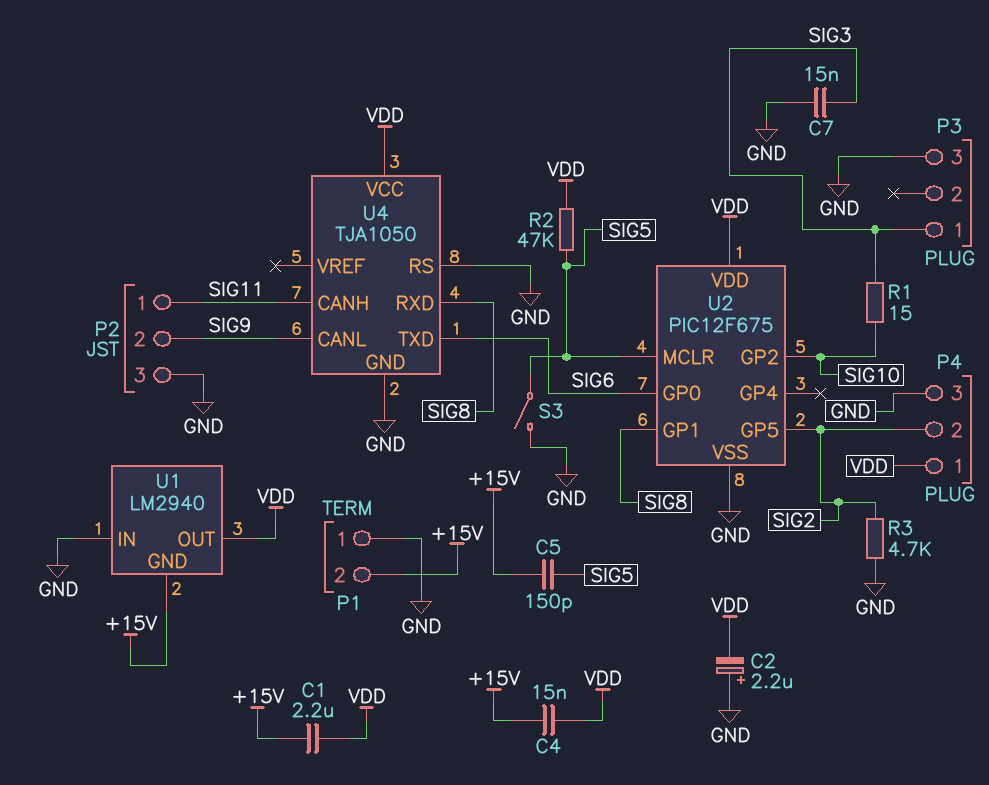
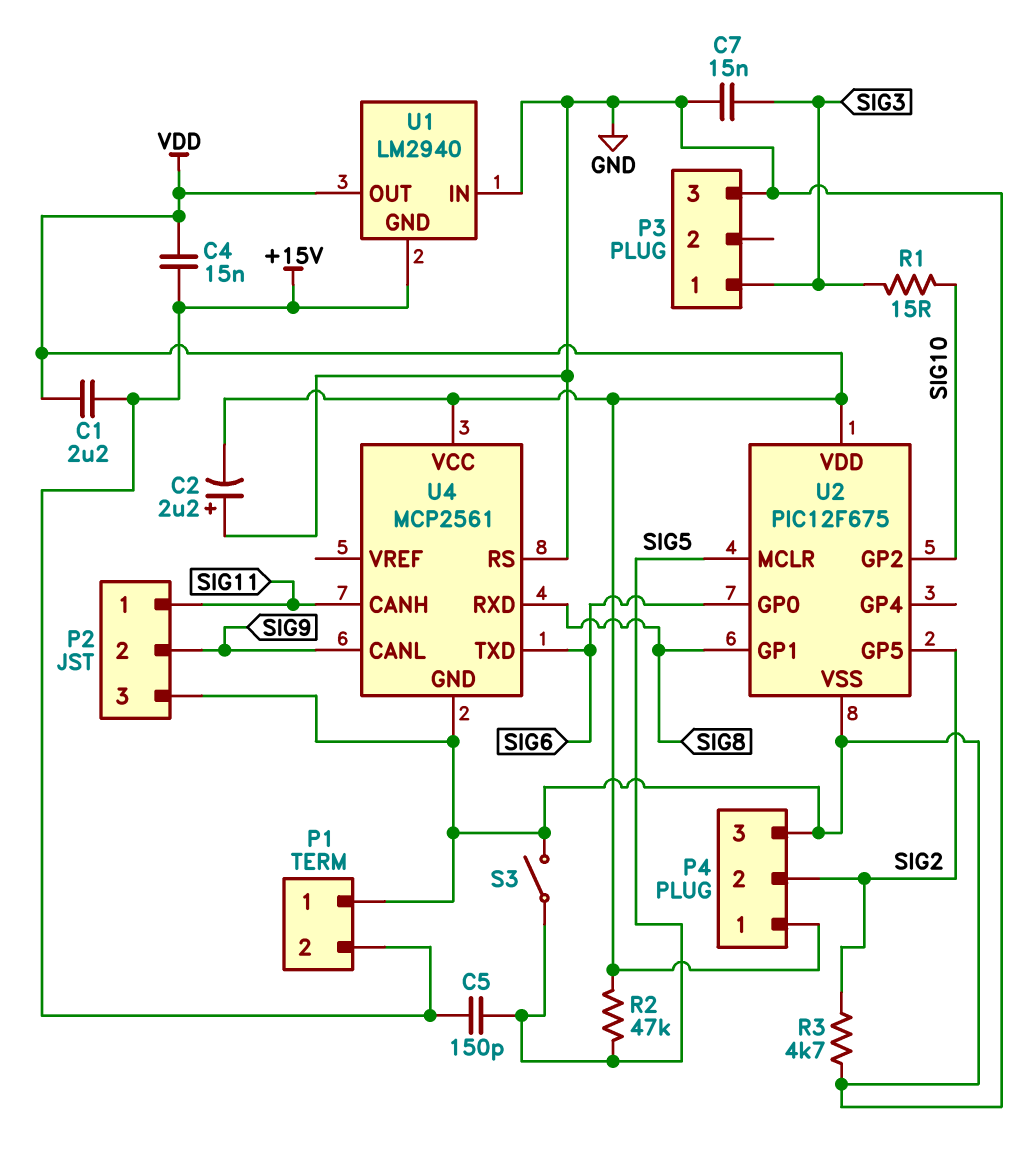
U4: TJA1050 -> MCP2561

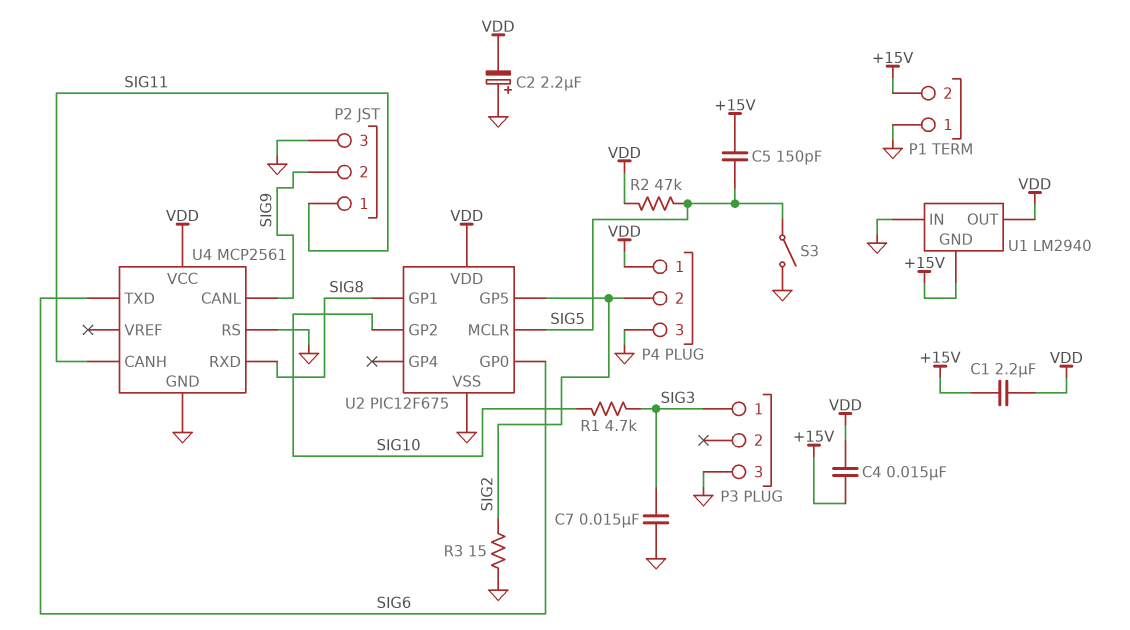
R1: 15 (SIG3, SIG10) -> 4.7k (SIG3, SIG10)
R3: 4.7k (GND, SIG2) -> 15 (GND, SIG2)

